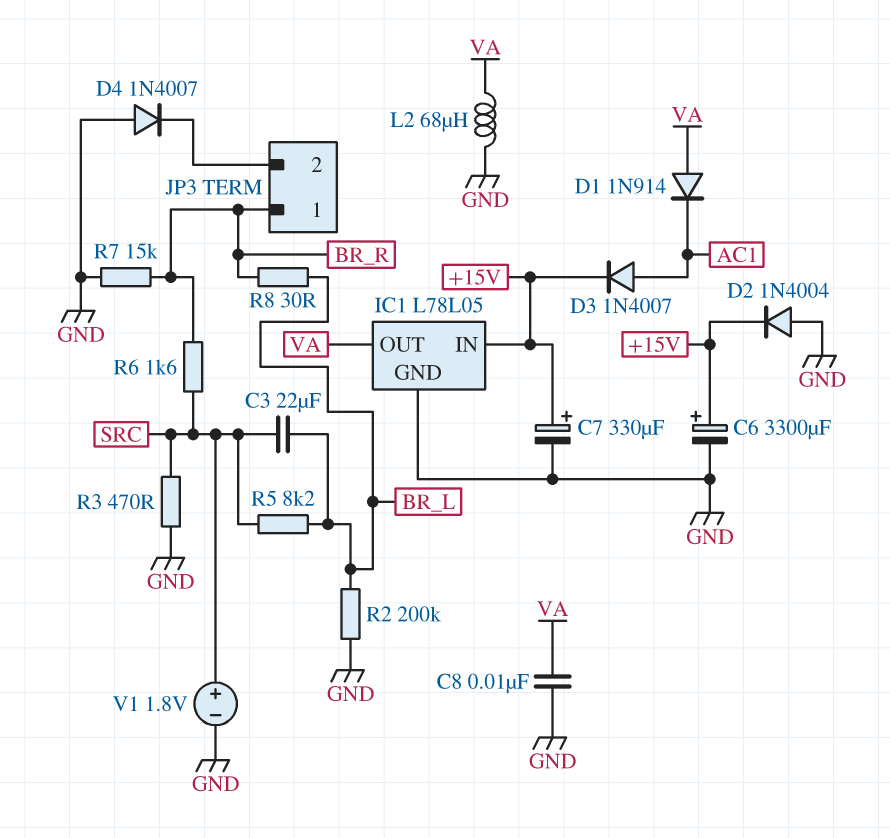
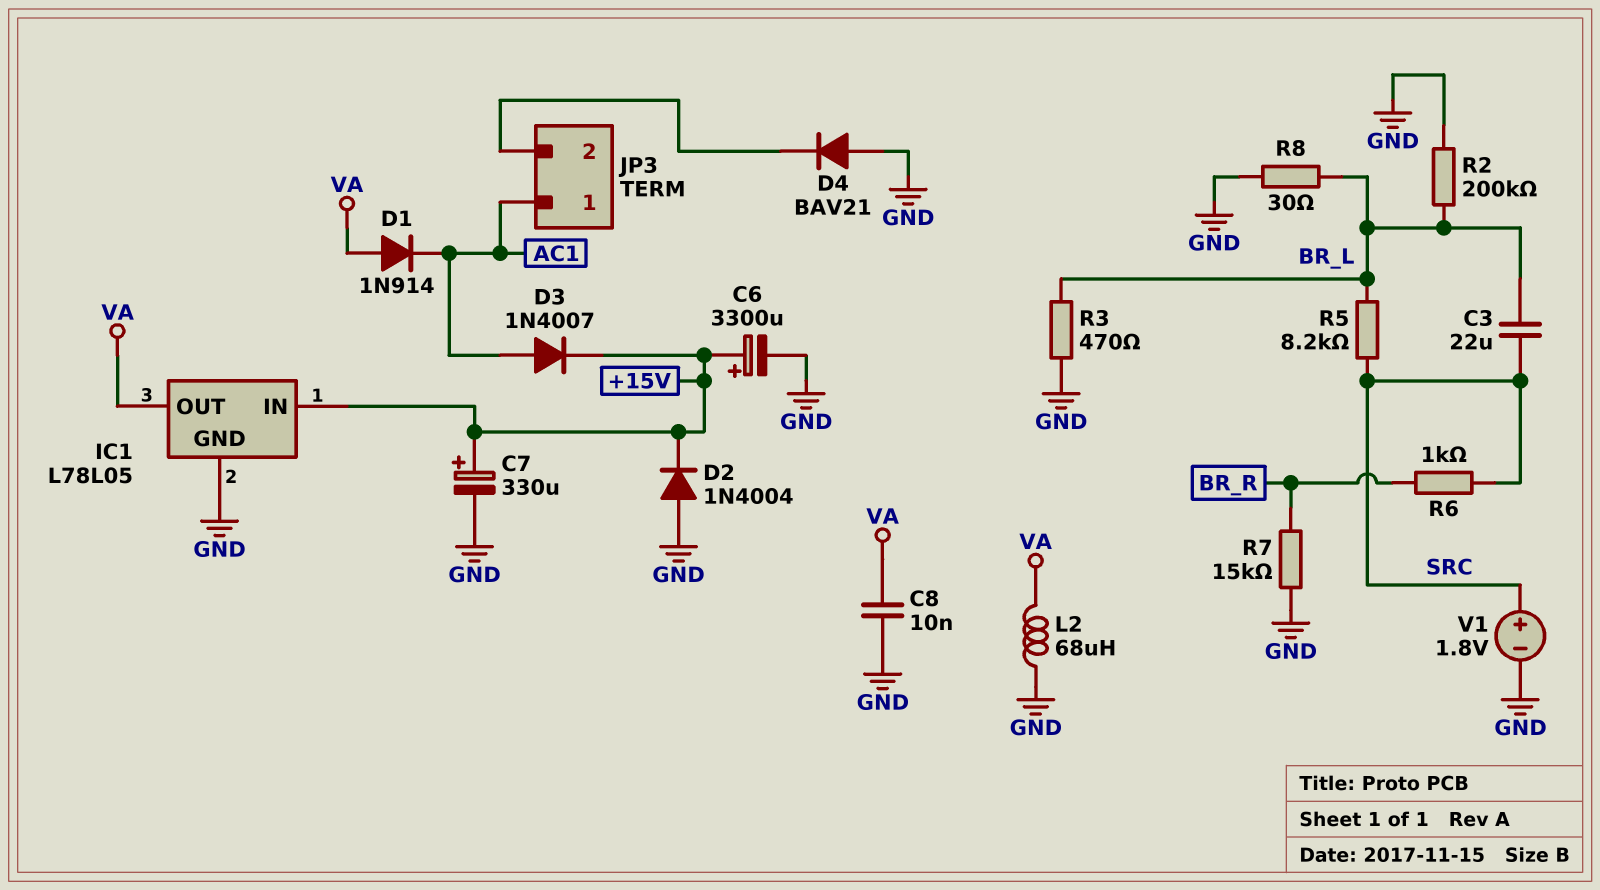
D4: diode 1N4007 (A GND, K JP3/2) -> diode BAV21 (A GND, K JP3/2)
JP3 pin 1: BR_R -> AC1
R3: 470 (GND, SRC) -> 470 (BR_L, GND)
R6: 1.6k (BR_R, SRC) -> 1k (BR_R, SRC)
R8: 30 (BR_L, BR_R) -> 30 (BR_L, GND)

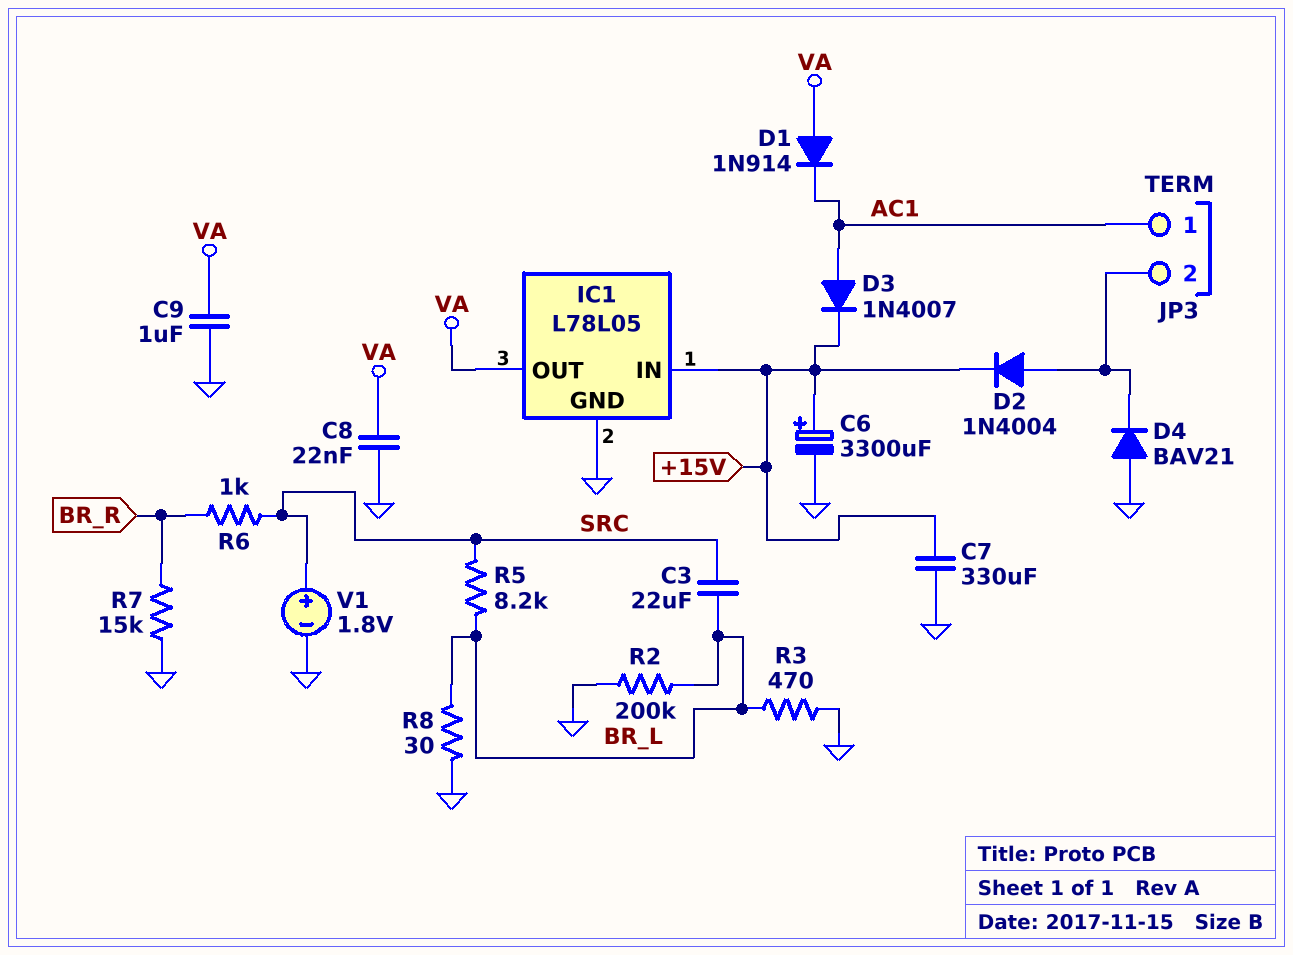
C7: 330uF (plus +15V, minus GND) -> 330uF (+15V, GND)
C8: 10nF (GND, VA) -> 22nF (GND, VA)
C9: none -> 1uF (GND, VA)
D2: diode 1N4004 (A GND, K +15V) -> diode 1N4004 (A JP3/2, K +15V)
L2: 68uH (GND, VA) -> none

